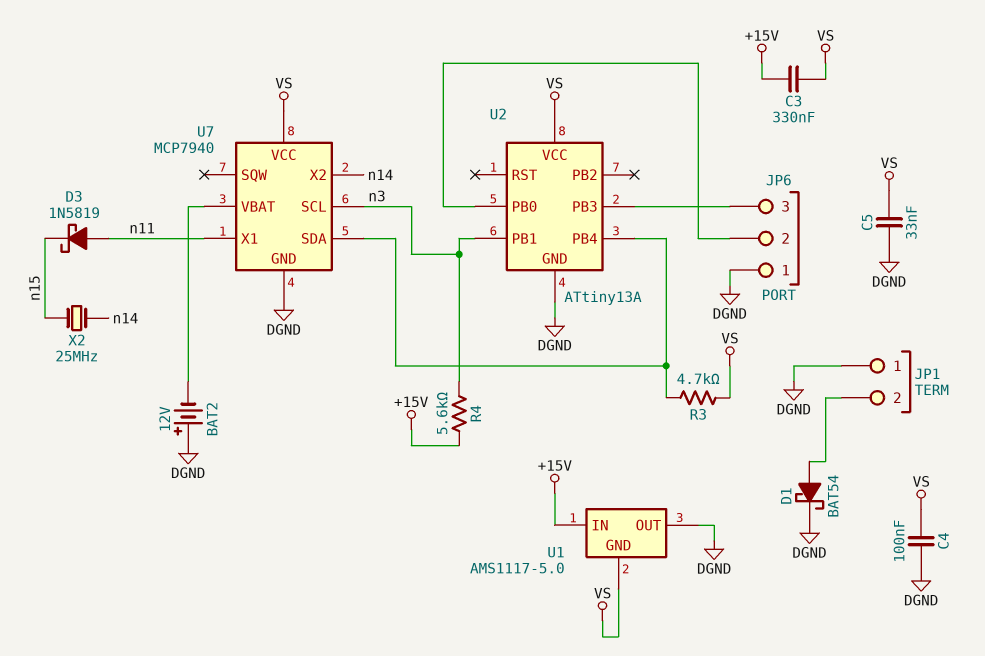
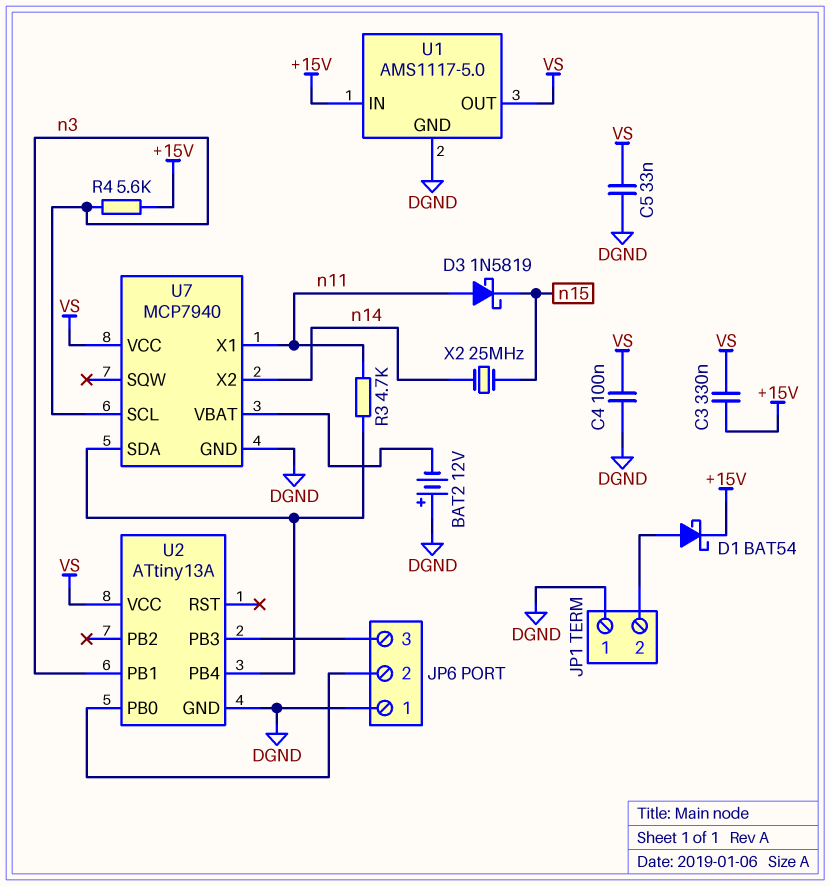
D1: schottky BAT54 (A JP1/2, K DGND) -> schottky BAT54 (A JP1/2, K +15V)
R3: 4.7k (U2/PB4, VS) -> 4.7k (U2/PB4, n11)
U1 pin GND: VS -> DGND
U1 pin OUT: DGND -> VS

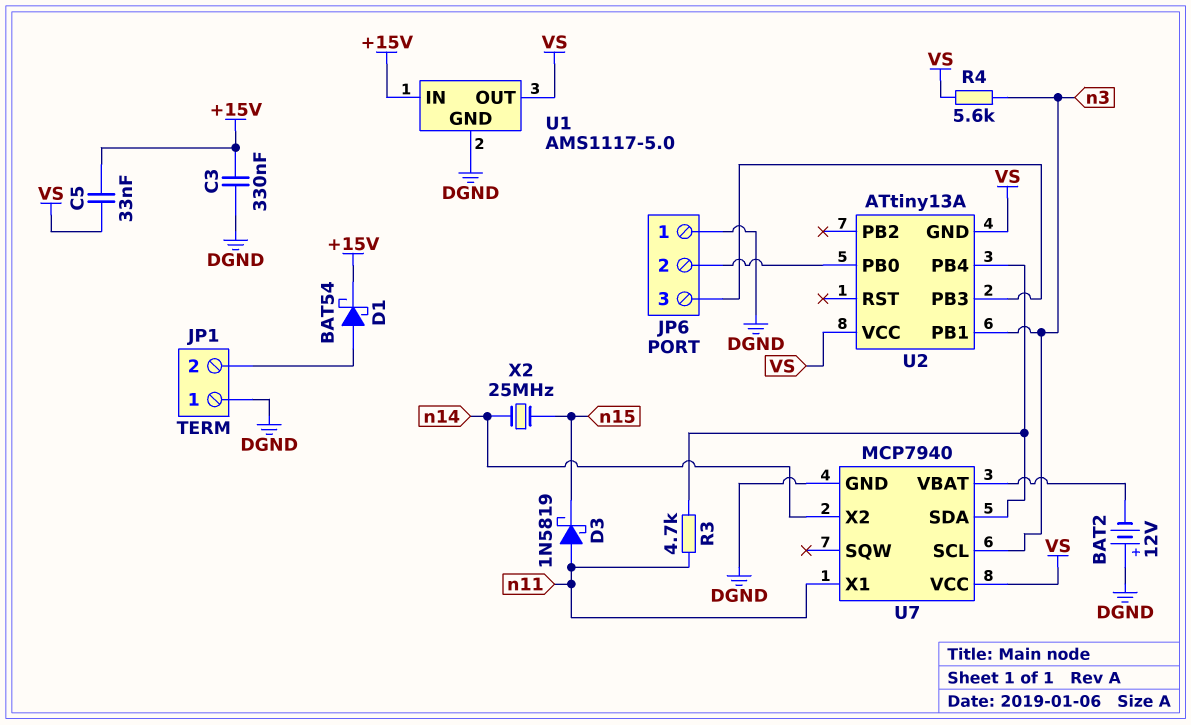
C3: 330nF (+15V, VS) -> 330nF (+15V, DGND)
C4: 100nF (DGND, VS) -> none
C5: 33nF (DGND, VS) -> 33nF (+15V, VS)
R4: 5.6k (+15V, n3) -> 5.6k (VS, n3)
U2 pin GND: DGND -> VS

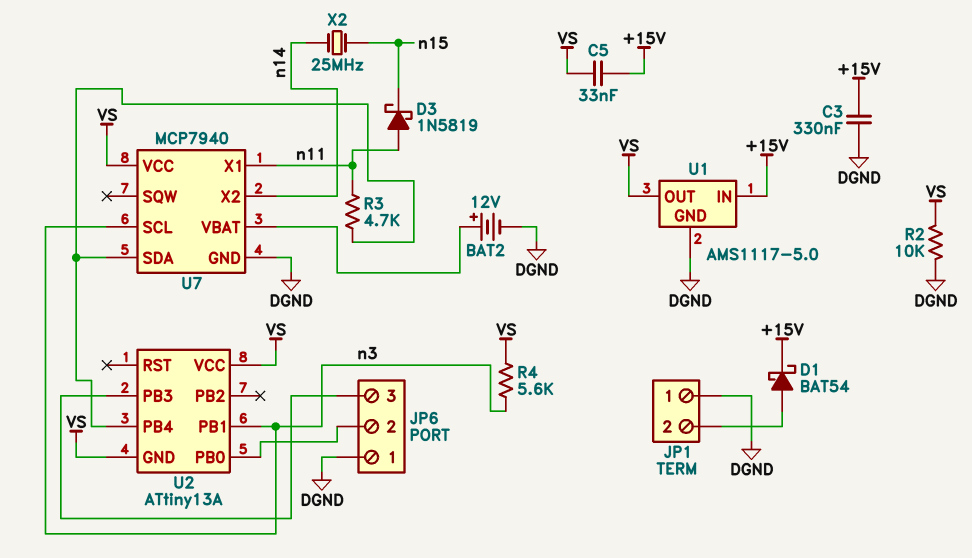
BAT2: 12V (plus DGND, minus U7/VBAT) -> 12V (plus U7/VBAT, minus DGND)
R2: none -> 10k (DGND, VS)

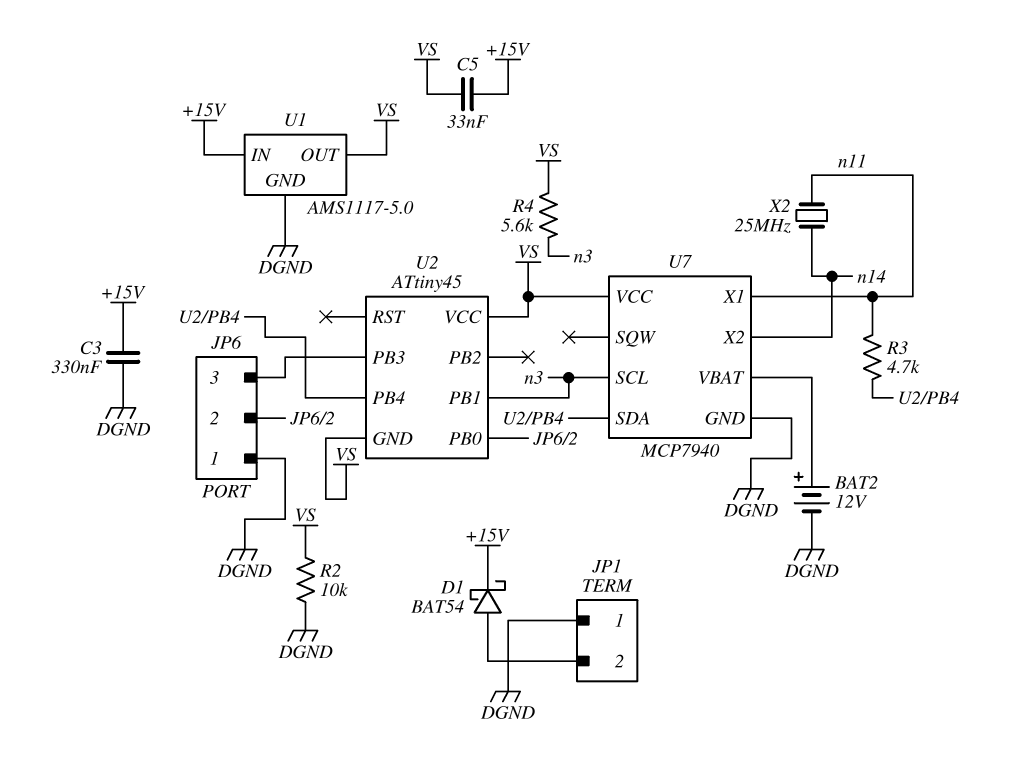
D3: schottky 1N5819 (A n11, K n15) -> none
U2: ATtiny13A -> ATtiny45
X2: 25MHz (n14, n15) -> 25MHz (n11, n14)

